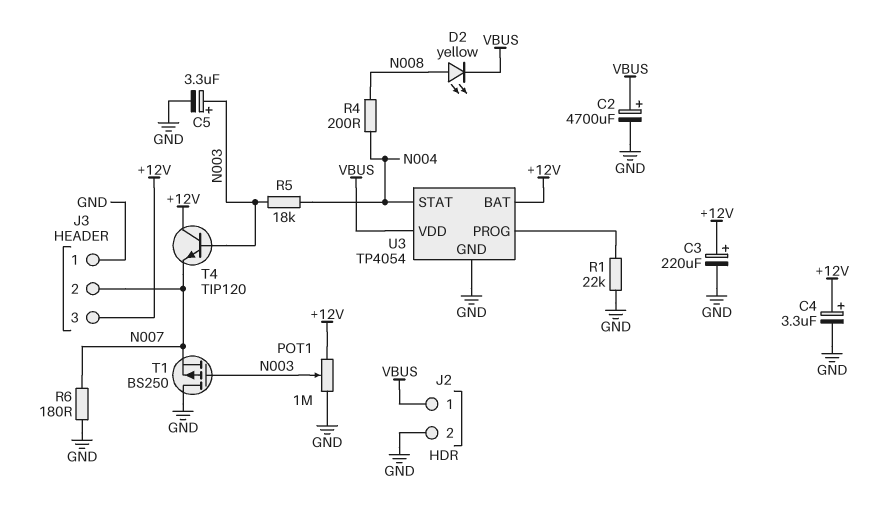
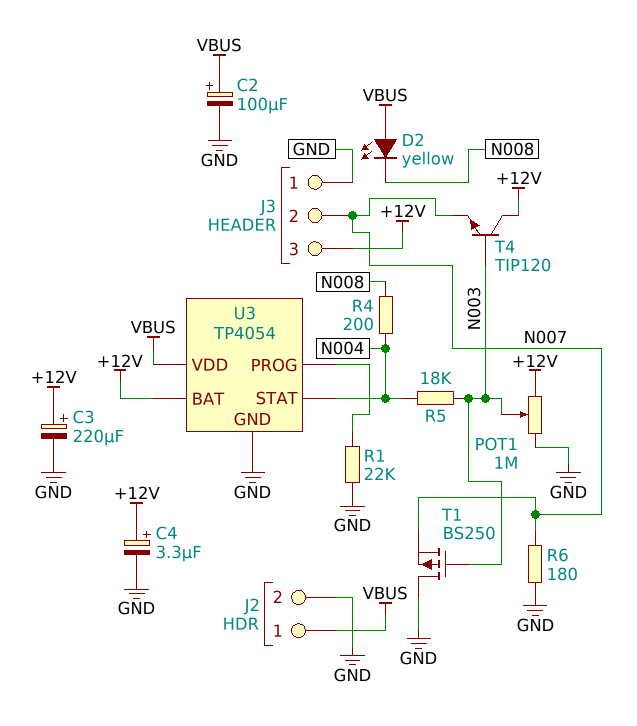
C2: 4700uF (plus VBUS, minus GND) -> 100uF (plus VBUS, minus GND)
C5: 3.3uF (plus N003, minus GND) -> none
D2: LED yellow (A N008, K VBUS) -> LED yellow (A VBUS, K N008)

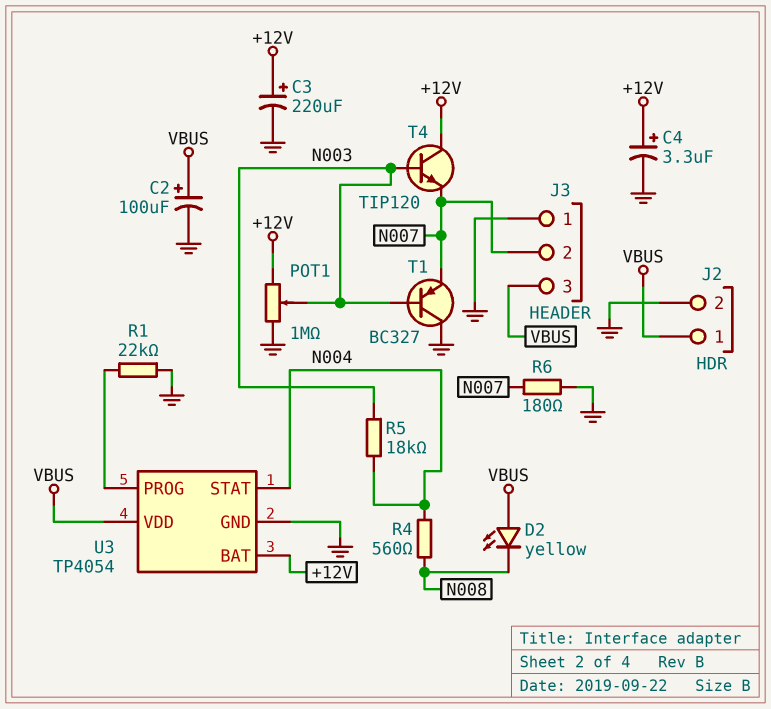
J3 pin 3: +12V -> VBUS
R4: 200 (N004, N008) -> 560 (N004, N008)
T1: PMOS BS250 (G N003, D GND, S N007) -> PNP BC327 (B N003, C GND, E N007)

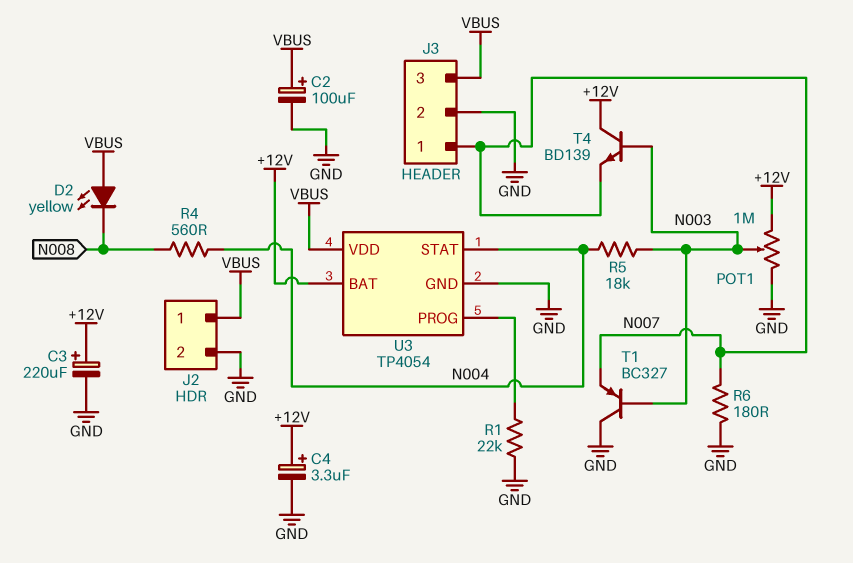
J3 pin 1: GND -> N007
J3 pin 2: N007 -> GND
T4: NPN TIP120 (B N003, C +12V, E N007) -> NPN BD139 (B N003, C +12V, E N007)

